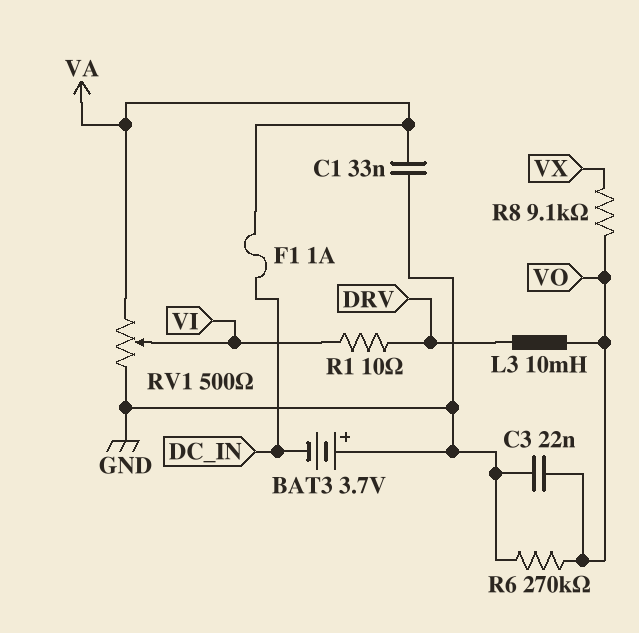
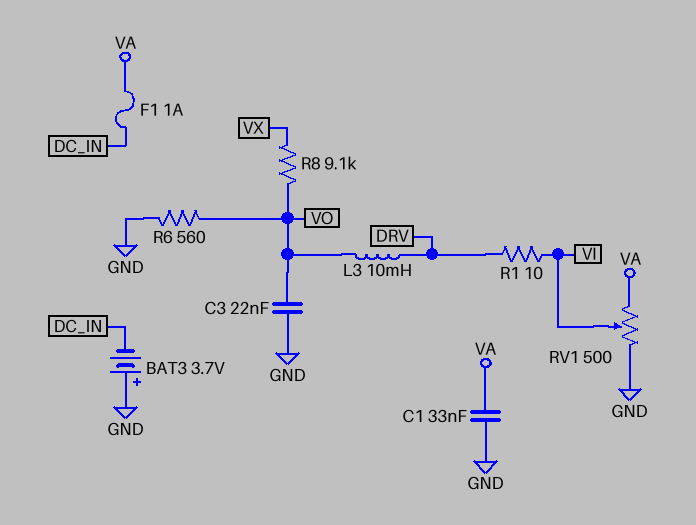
R6: 270k (GND, VO) -> 560 (GND, VO)

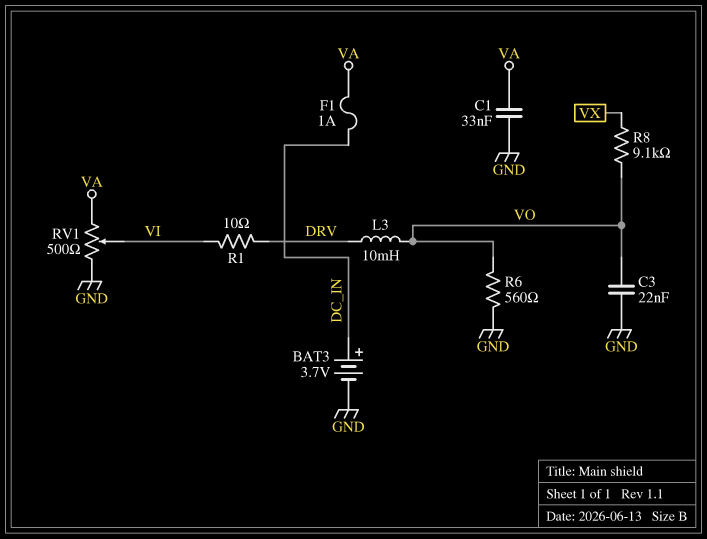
BAT3: 3.7V (plus GND, minus DC_IN) -> 3.7V (plus DC_IN, minus GND)

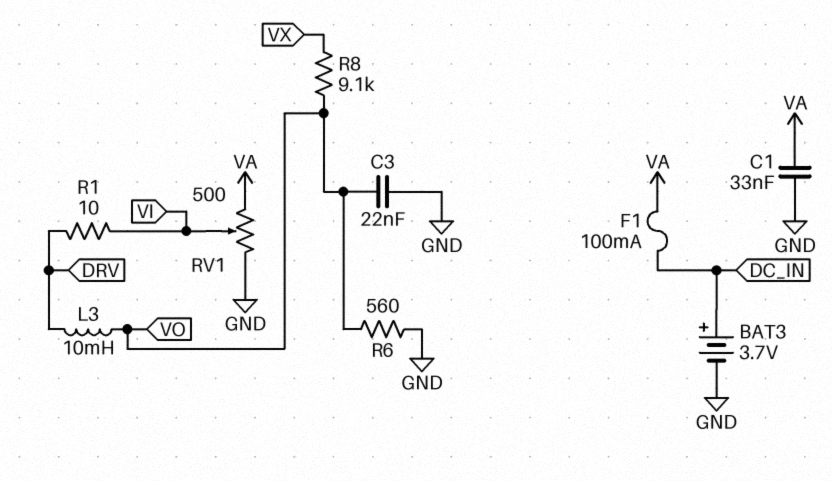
F1: 1A (DC_IN, VA) -> 100mA (DC_IN, VA)

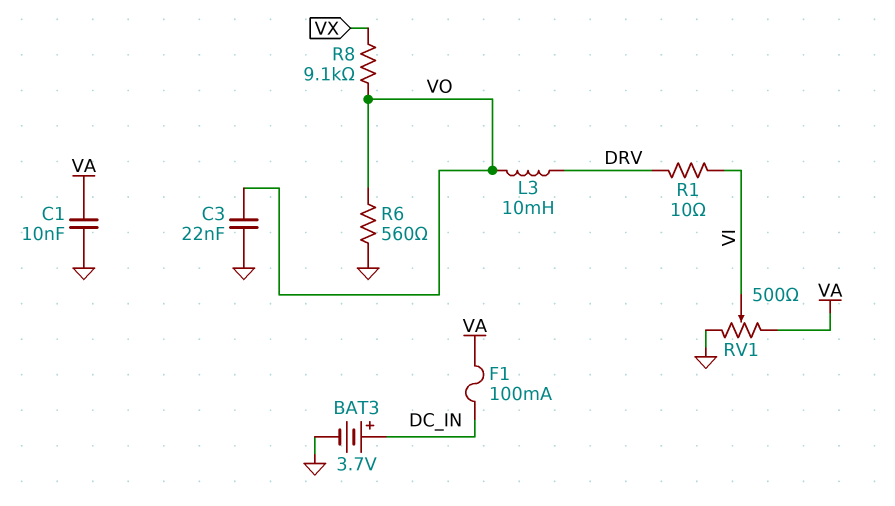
C1: 33nF (GND, VA) -> 10nF (GND, VA)

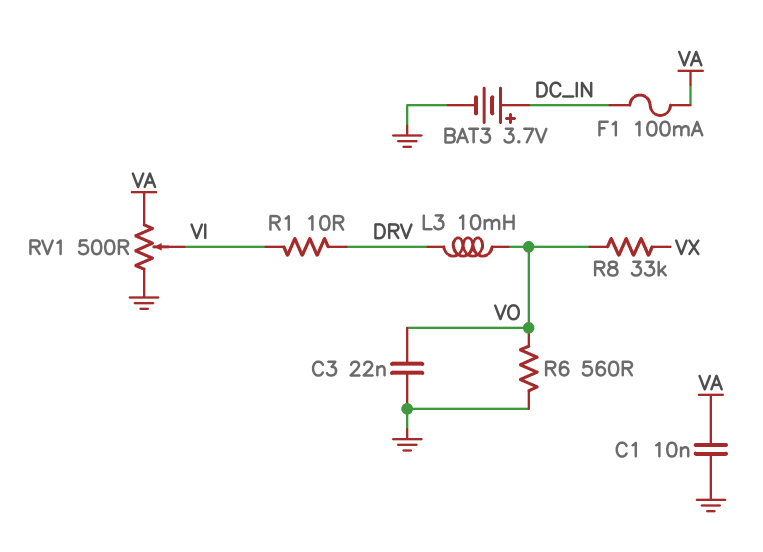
R8: 9.1k (VO, VX) -> 33k (VO, VX)

